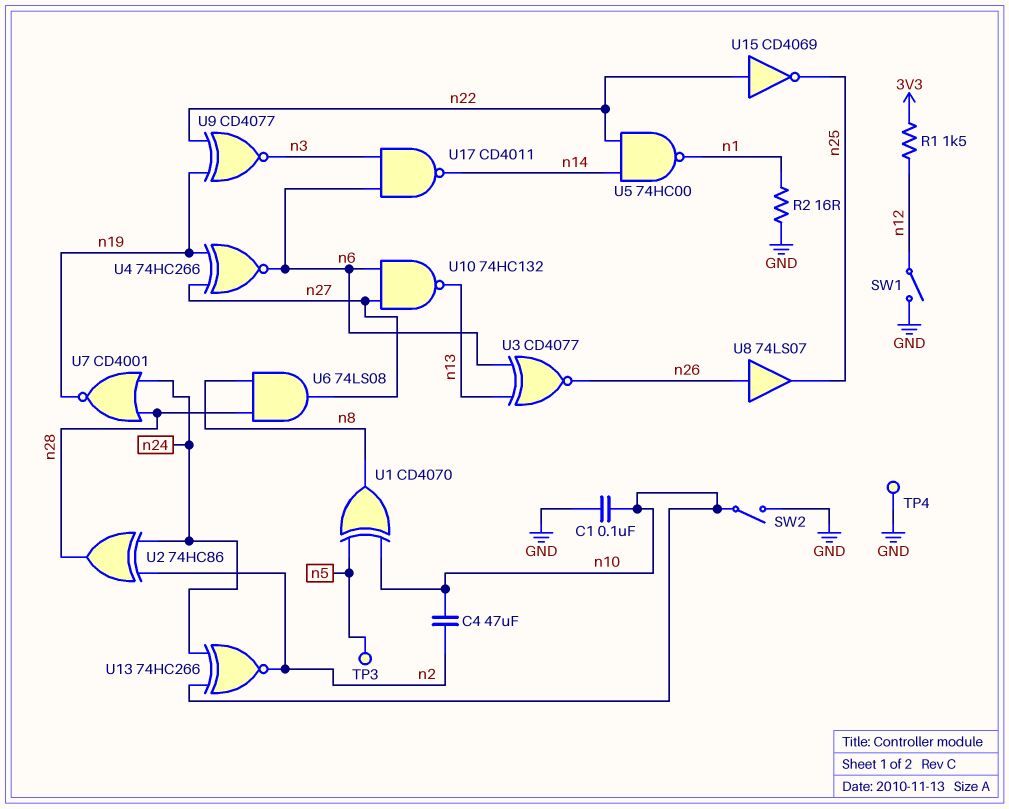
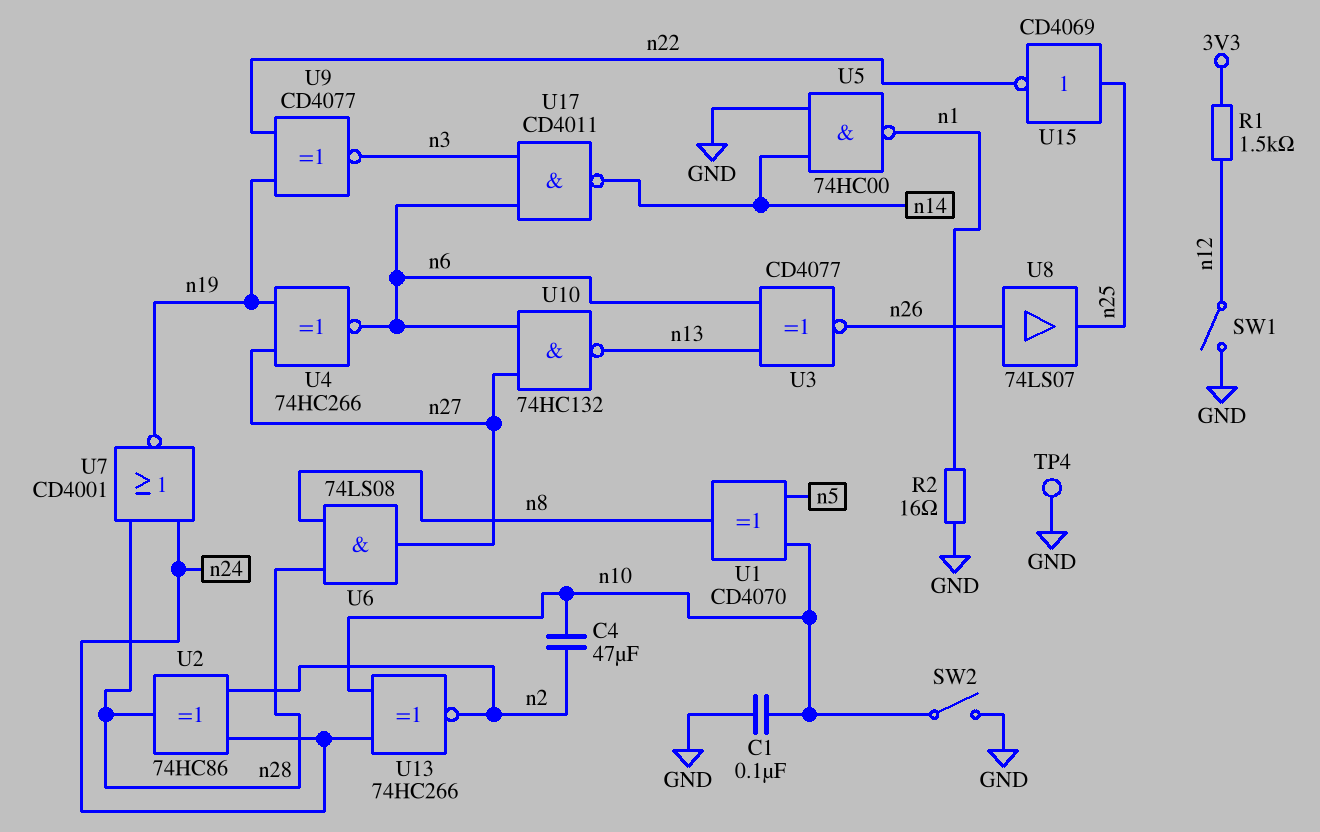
TP3: test point (n5) -> none
U5: NAND 74HC00 (in n14, in n22, out n1) -> NAND 74HC00 (in GND, in n14, out n1)
U15: NOT CD4069 (in n22, out n25) -> NOT CD4069 (in n25, out n22)

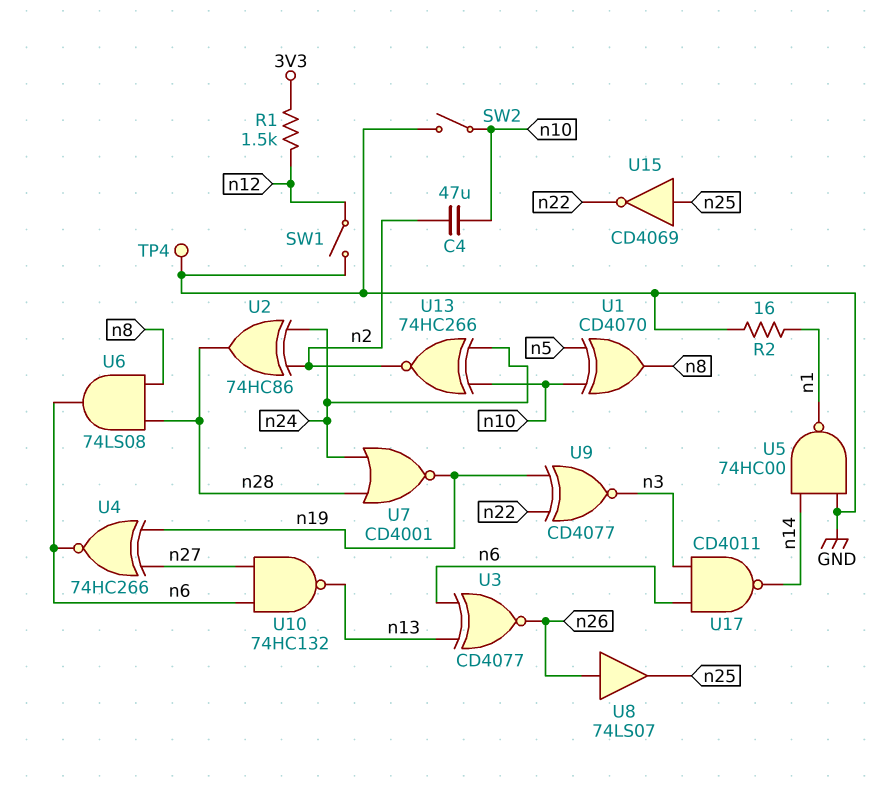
C1: 100nF (GND, n10) -> none
U6: AND 74LS08 (in n8, in n28, out n27) -> AND 74LS08 (in n8, in n28, out n6)

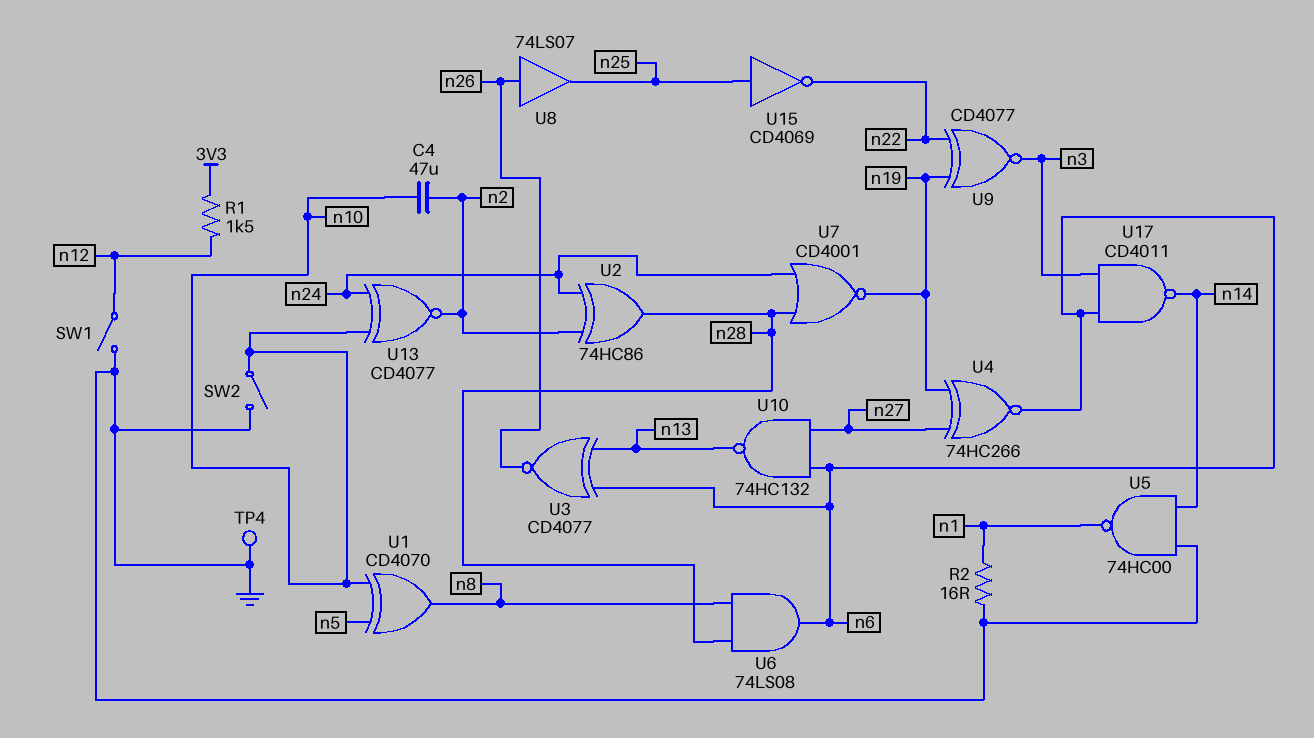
U13: XNOR 74HC266 (in n10, in n24, out n2) -> XNOR CD4077 (in n10, in n24, out n2)

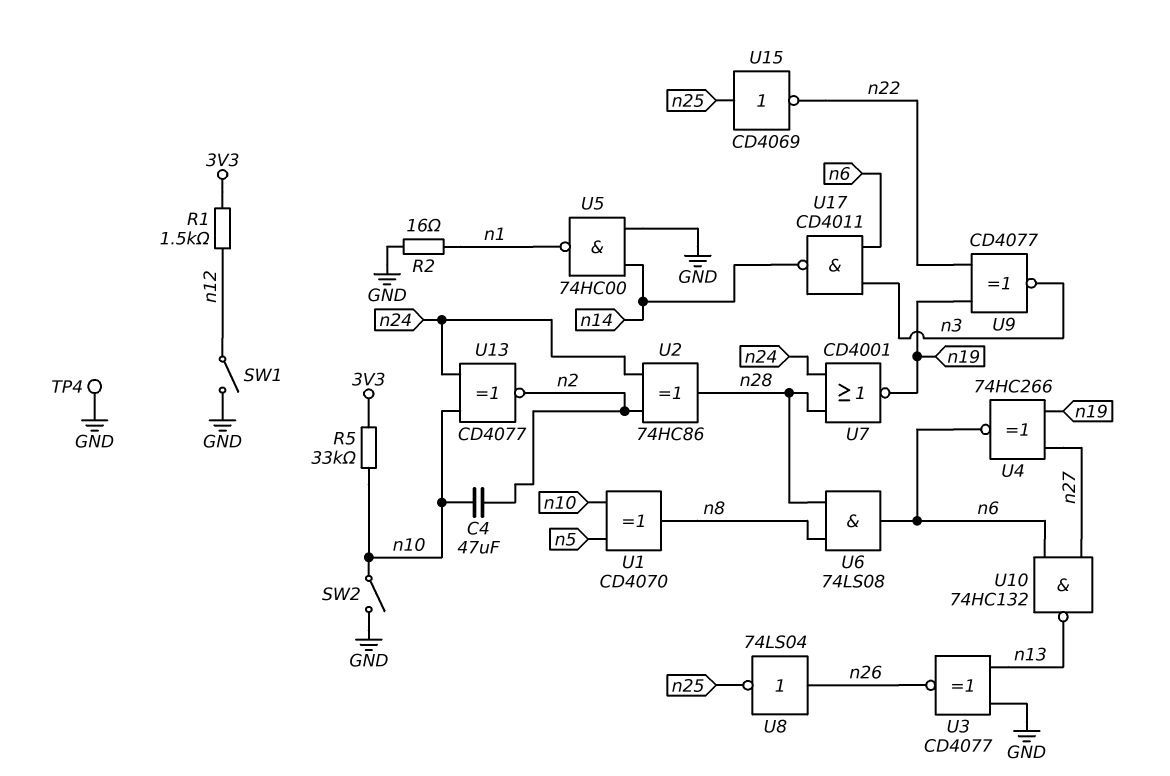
R5: none -> 33k (3V3, n10)
U3: XNOR CD4077 (in n6, in n13, out n26) -> XNOR CD4077 (in GND, in n13, out n26)
U8: buffer 74LS07 (in n26, out n25) -> NOT 74LS04 (in n26, out n25)

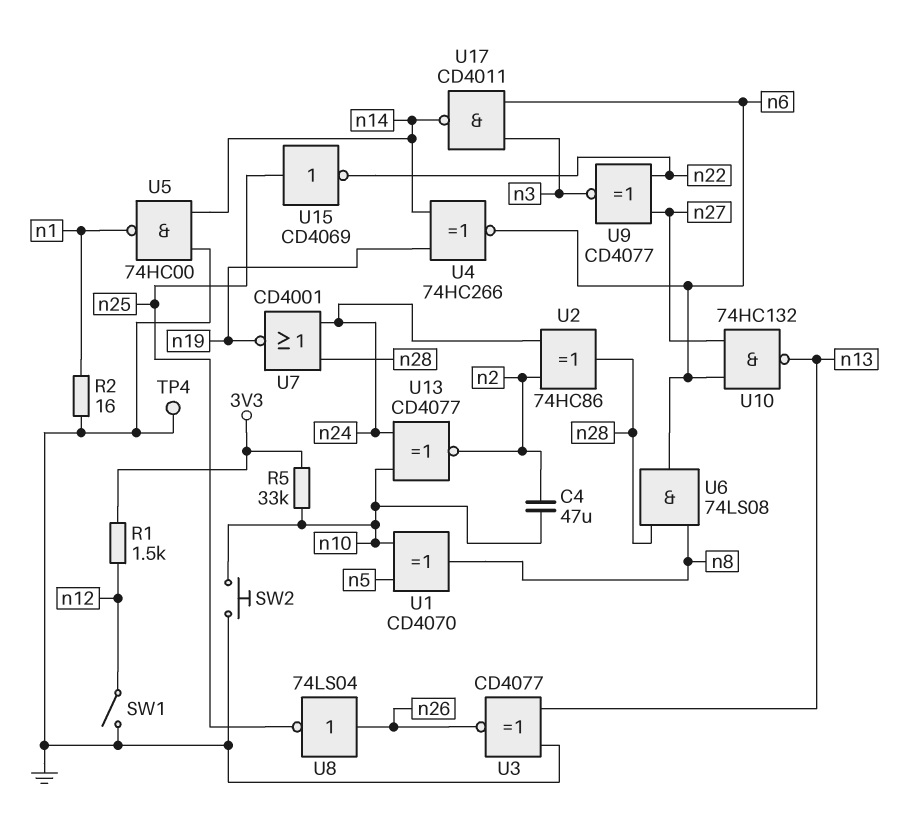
SW2: switch (GND, n10) -> button (GND, n10)
U4: XNOR 74HC266 (in n19, in n27, out n6) -> XNOR 74HC266 (in n14, in n19, out n6)
U9: XNOR CD4077 (in n19, in n22, out n3) -> XNOR CD4077 (in n22, in n27, out n3)

